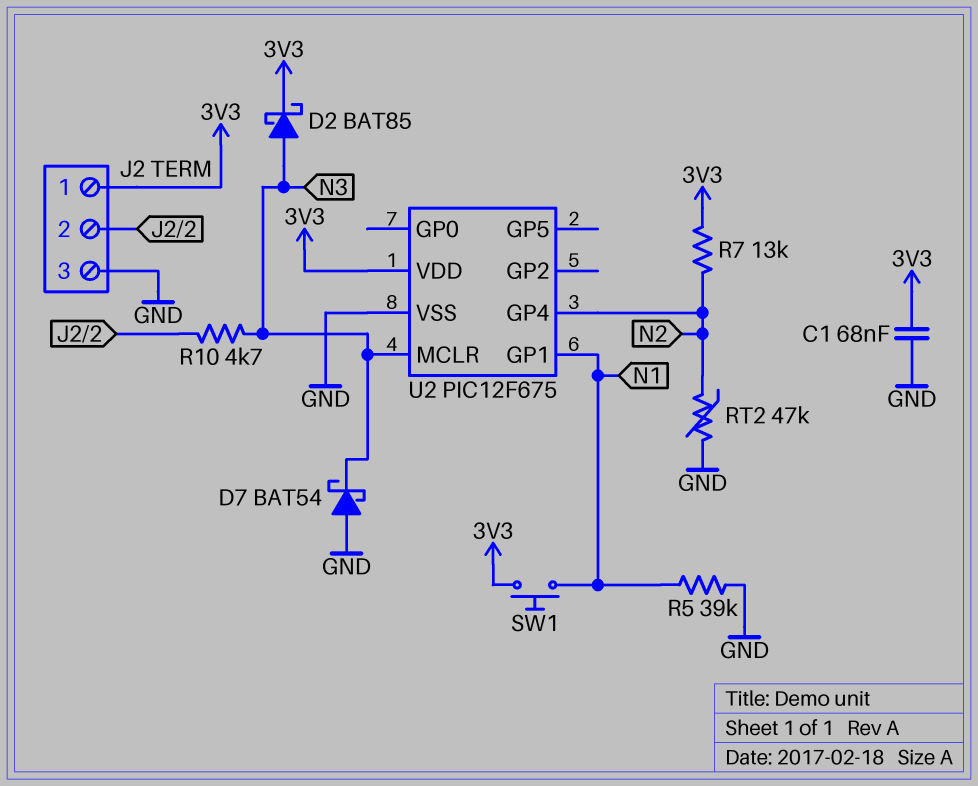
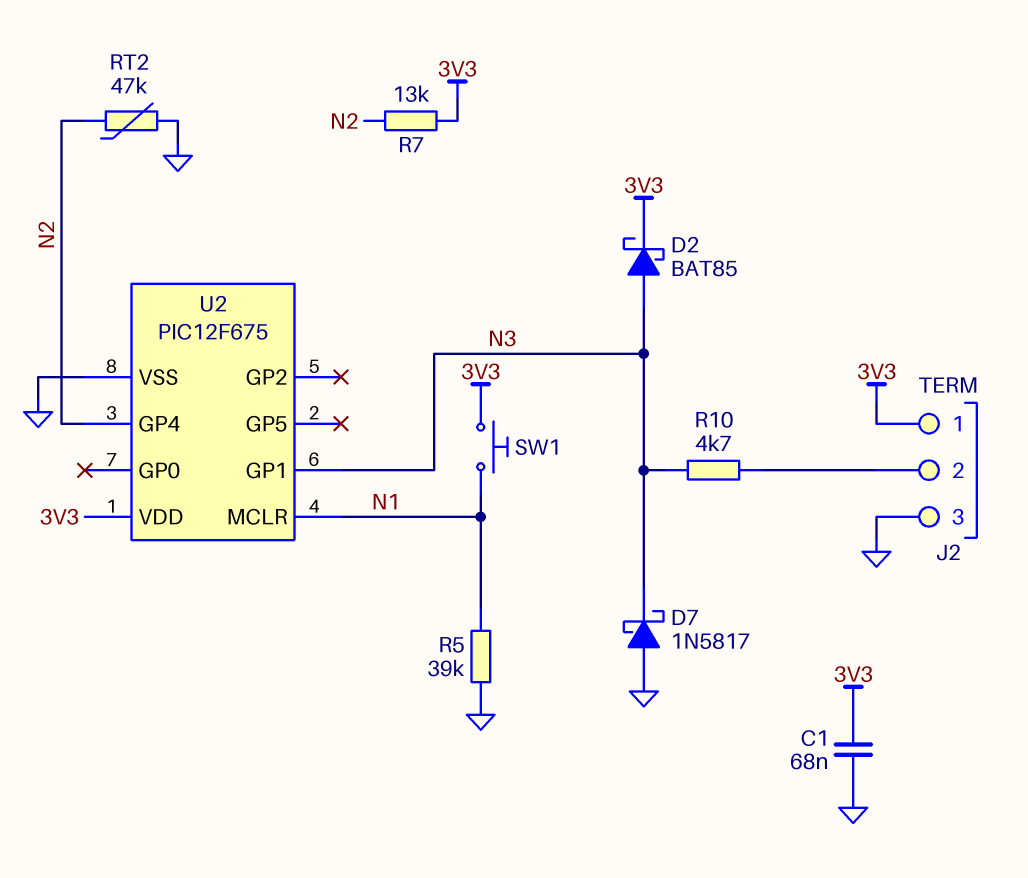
D7: schottky BAT54 (A GND, K N3) -> schottky 1N5817 (A GND, K N3)
U2 pin GP1: N1 -> N3
U2 pin MCLR: N3 -> N1

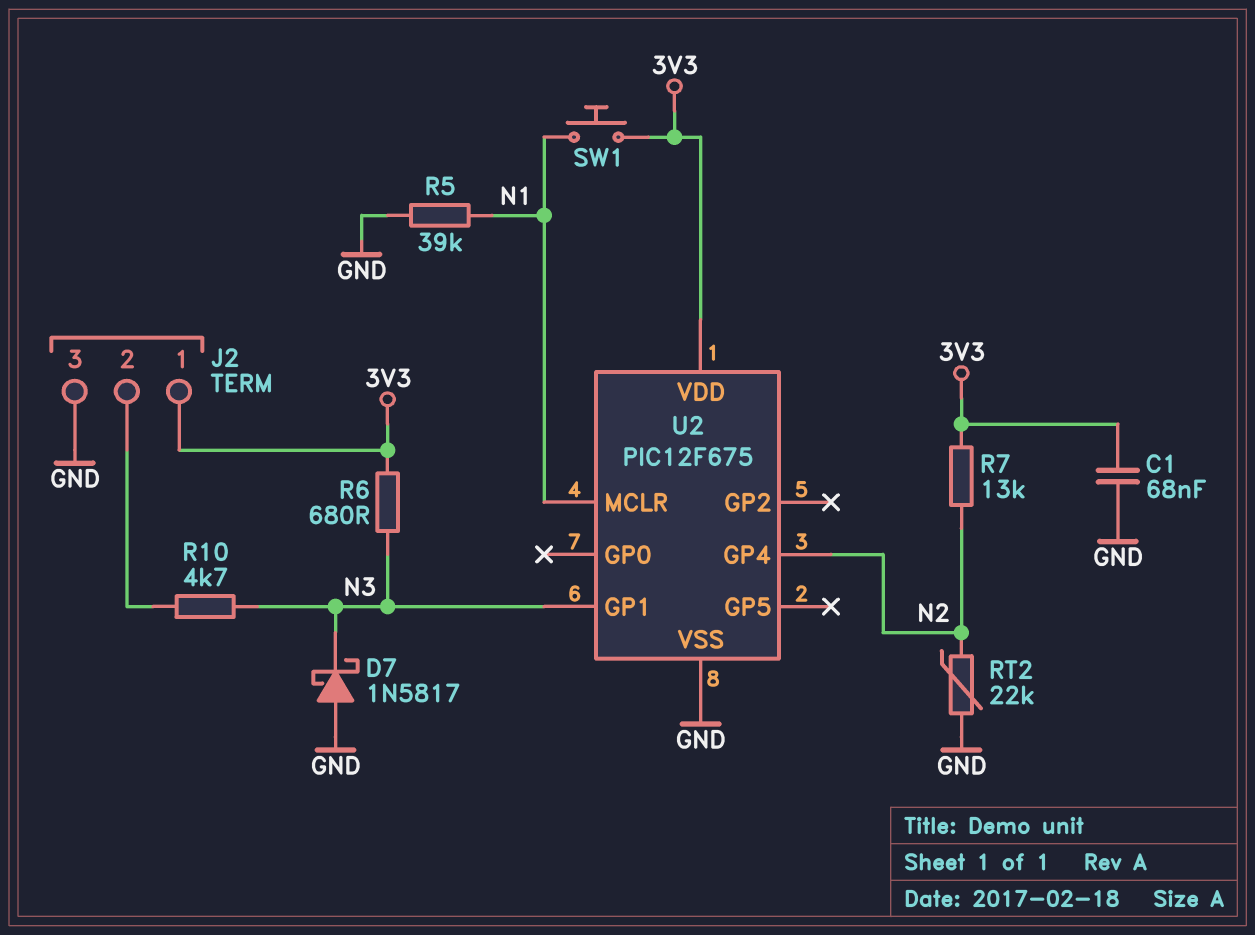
D2: schottky BAT85 (A N3, K 3V3) -> none
R6: none -> 680 (3V3, N3)
RT2: 47k (GND, N2) -> 22k (GND, N2)

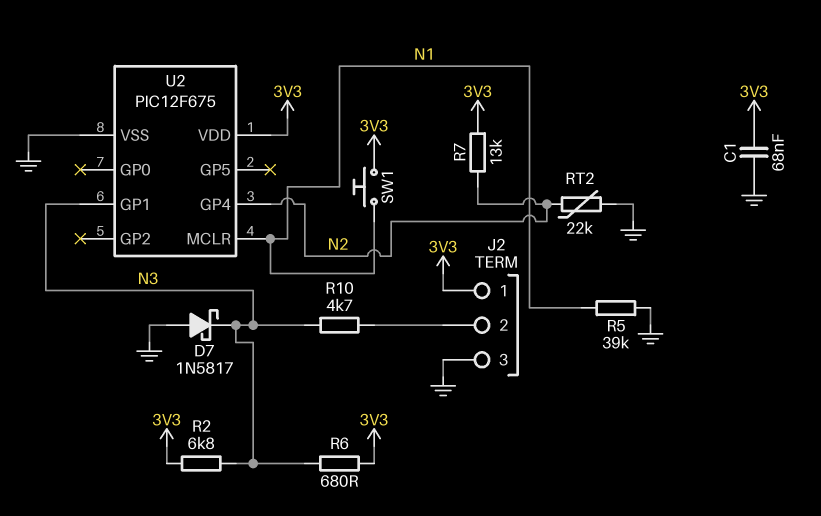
R2: none -> 6.8k (3V3, N3)

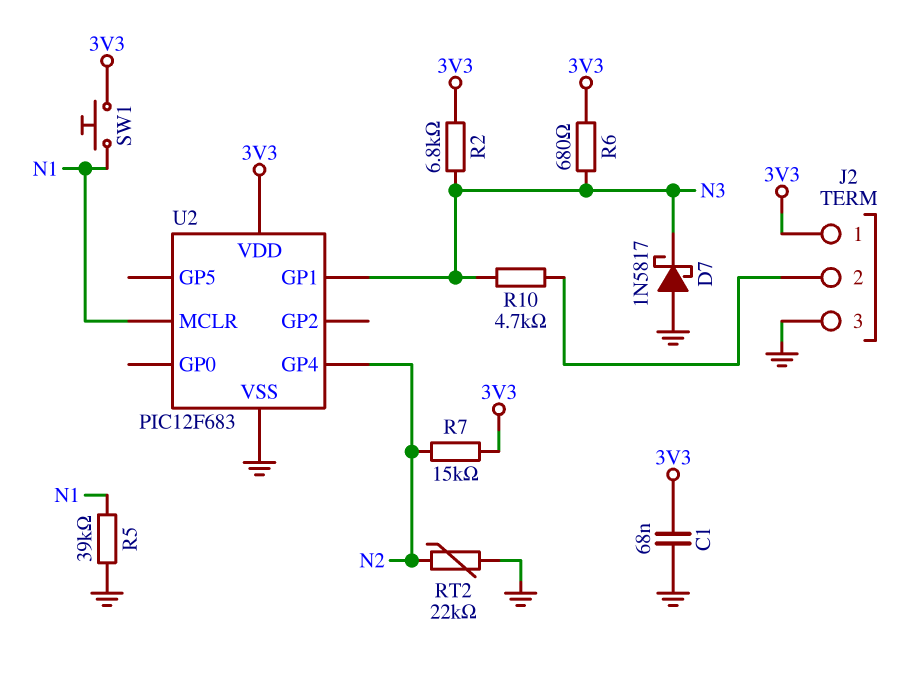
R7: 13k (3V3, N2) -> 15k (3V3, N2)
U2: PIC12F675 -> PIC12F683

